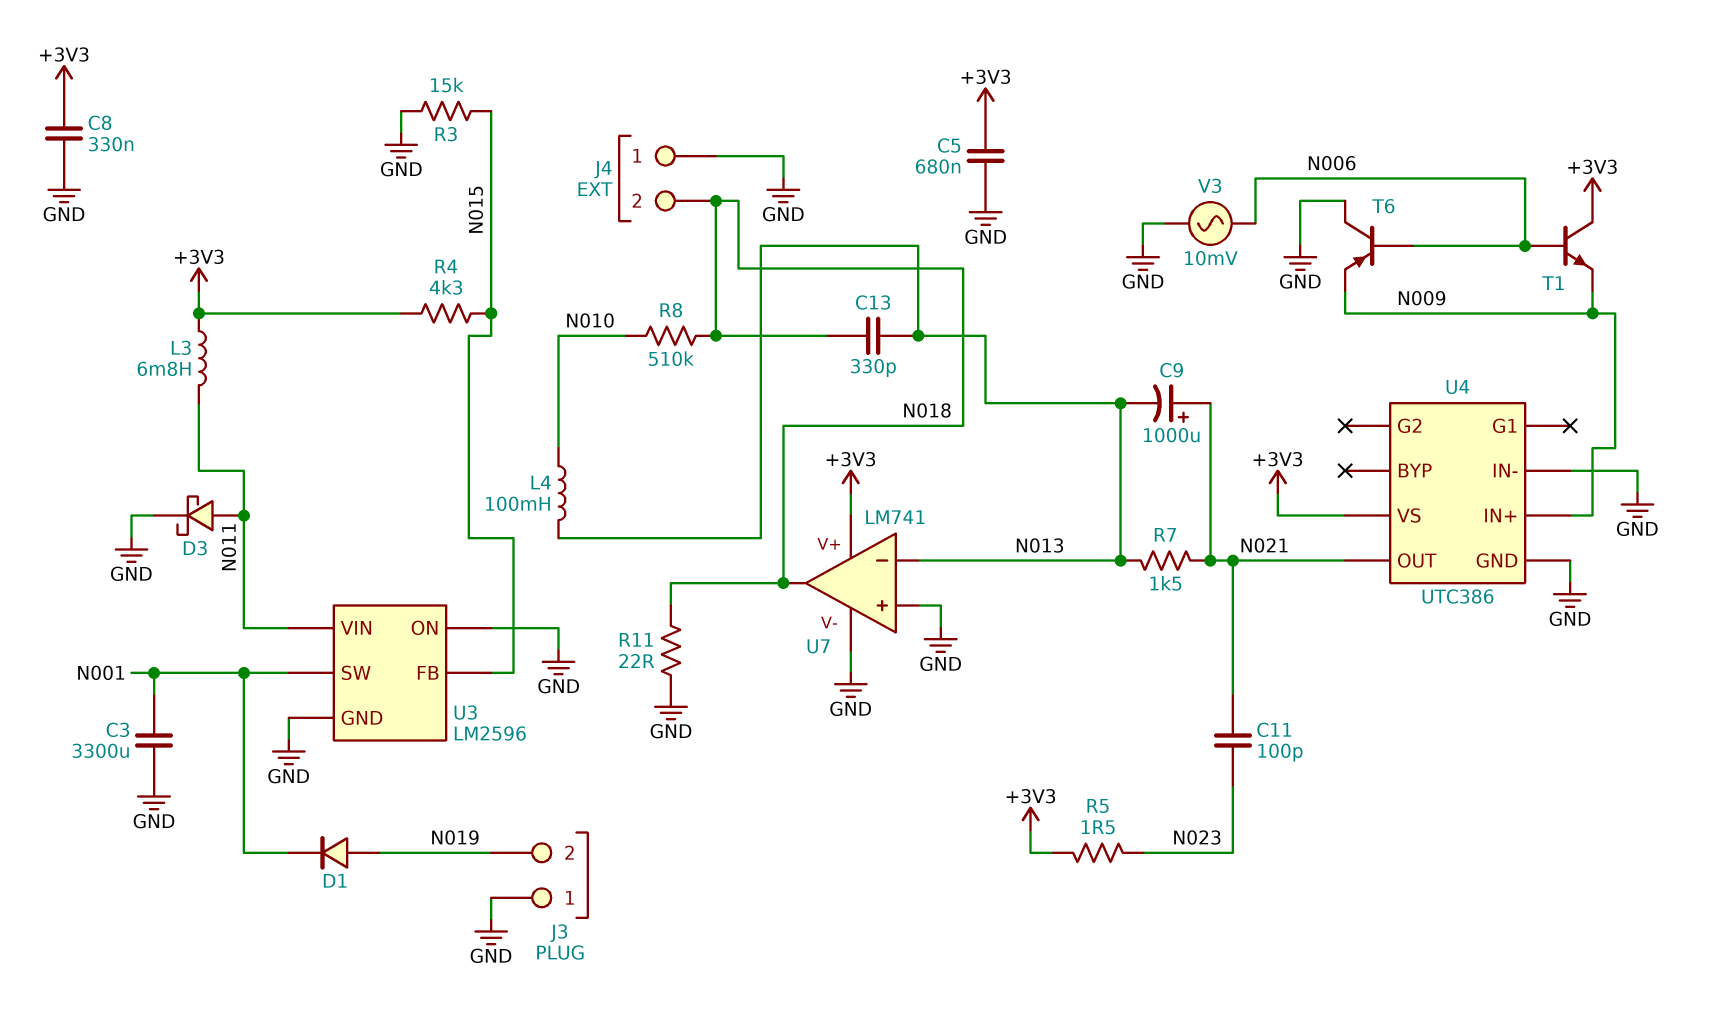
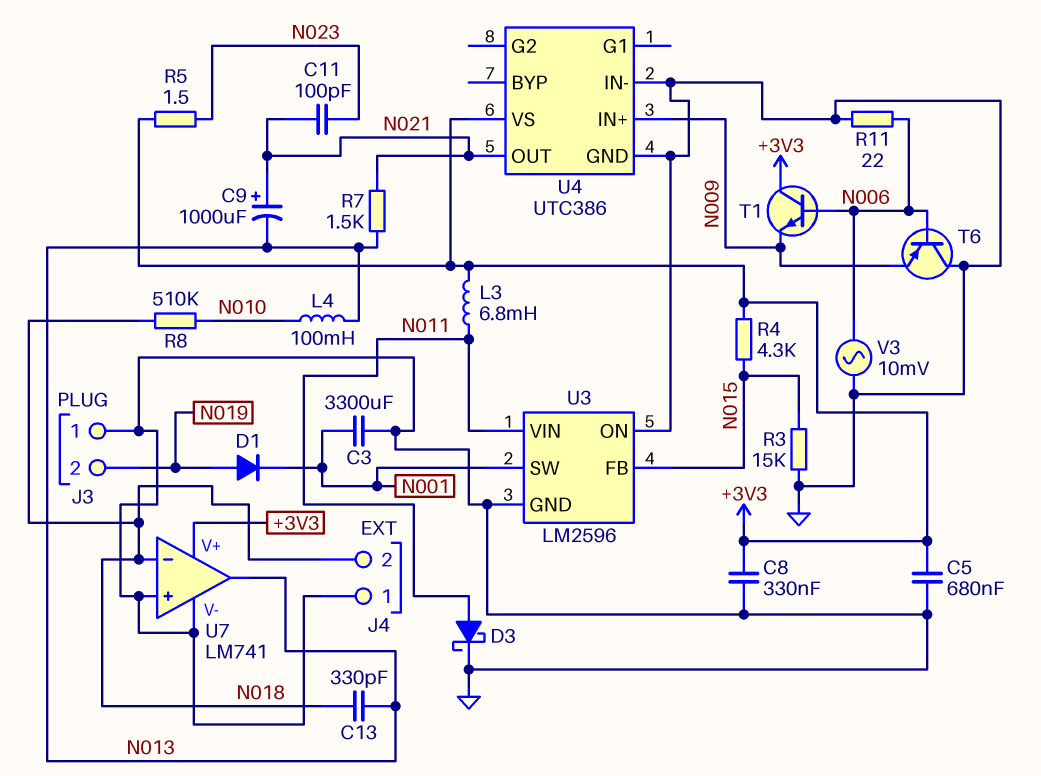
R11: 22 (GND, N018) -> 22 (GND, N006)
U7 pin in-: N013 -> N018
U7 pin out: N018 -> N013

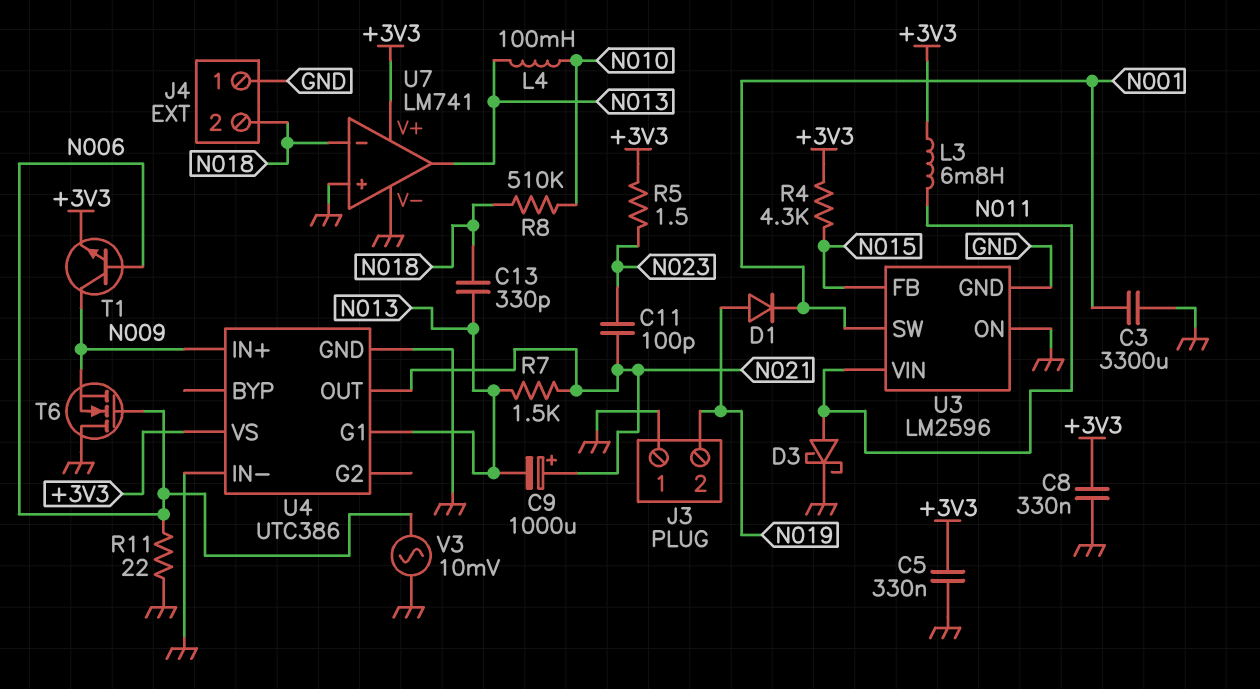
C5: 680nF (+3V3, GND) -> 330nF (+3V3, GND)
R3: 15k (GND, N015) -> none
T1: NPN (B N006, C +3V3, E N009) -> NPN (B N006, C N009, E +3V3)
T6: PNP (B N006, C GND, E N009) -> NMOS (G N006, D GND, S N009)
U4 pin G1: none -> N013

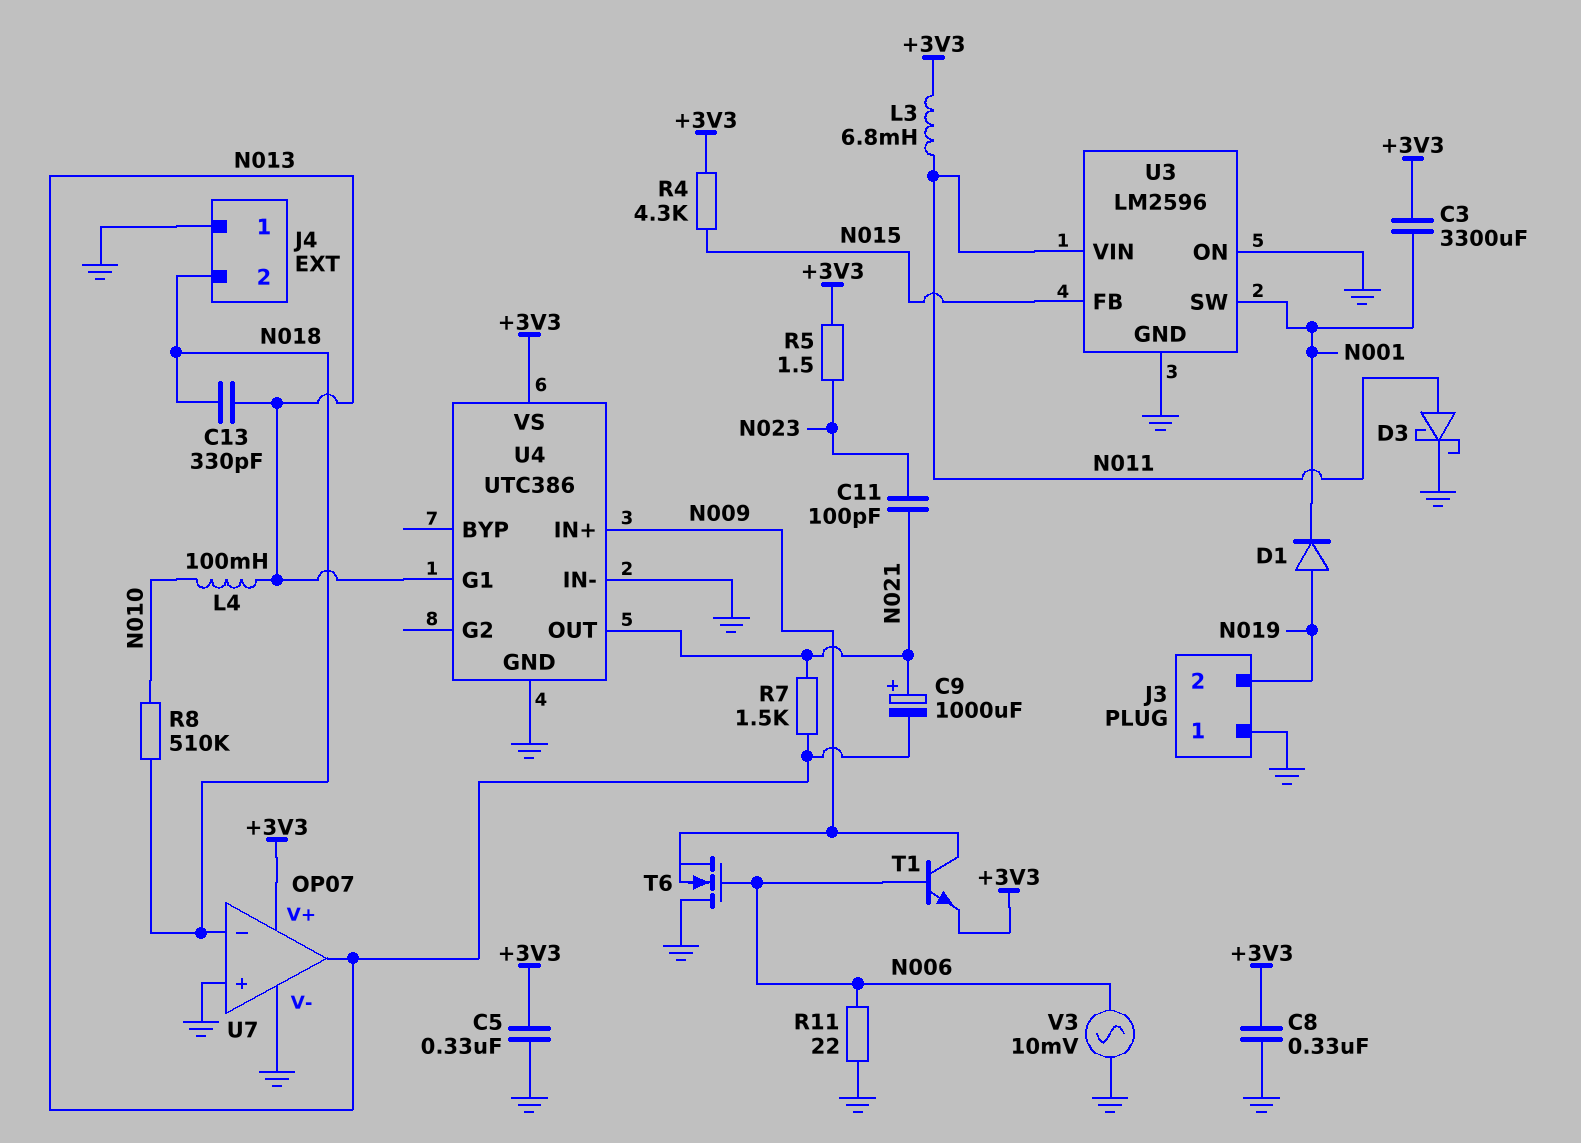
C3: 3300uF (GND, N001) -> 3300uF (+3V3, N001)
U7: LM741 -> OP07

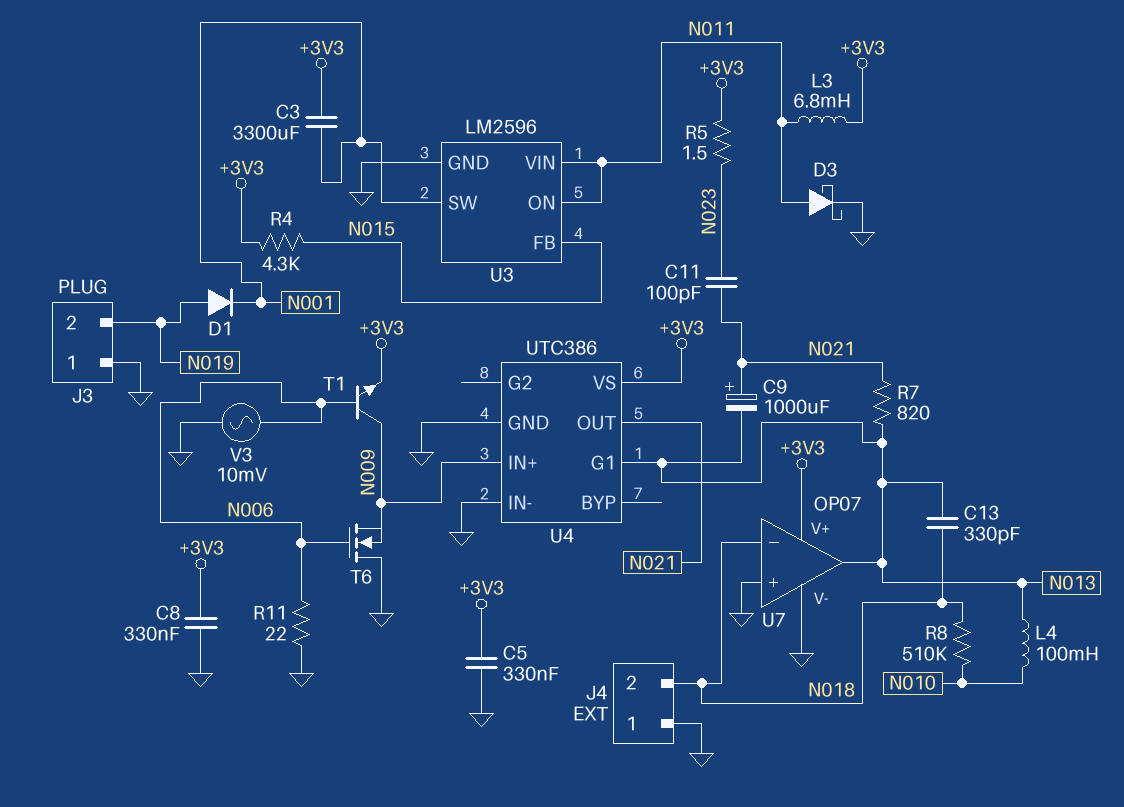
R7: 1.5k (N013, N021) -> 820 (N013, N021)
U3 pin ON: GND -> N011

